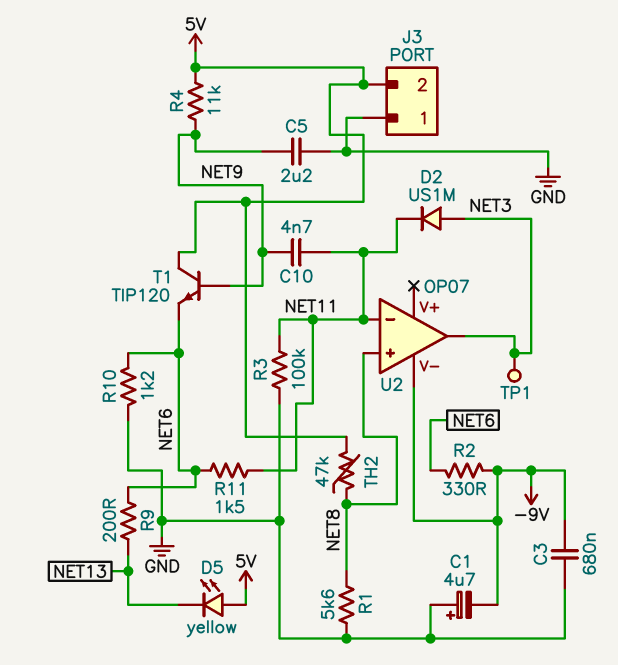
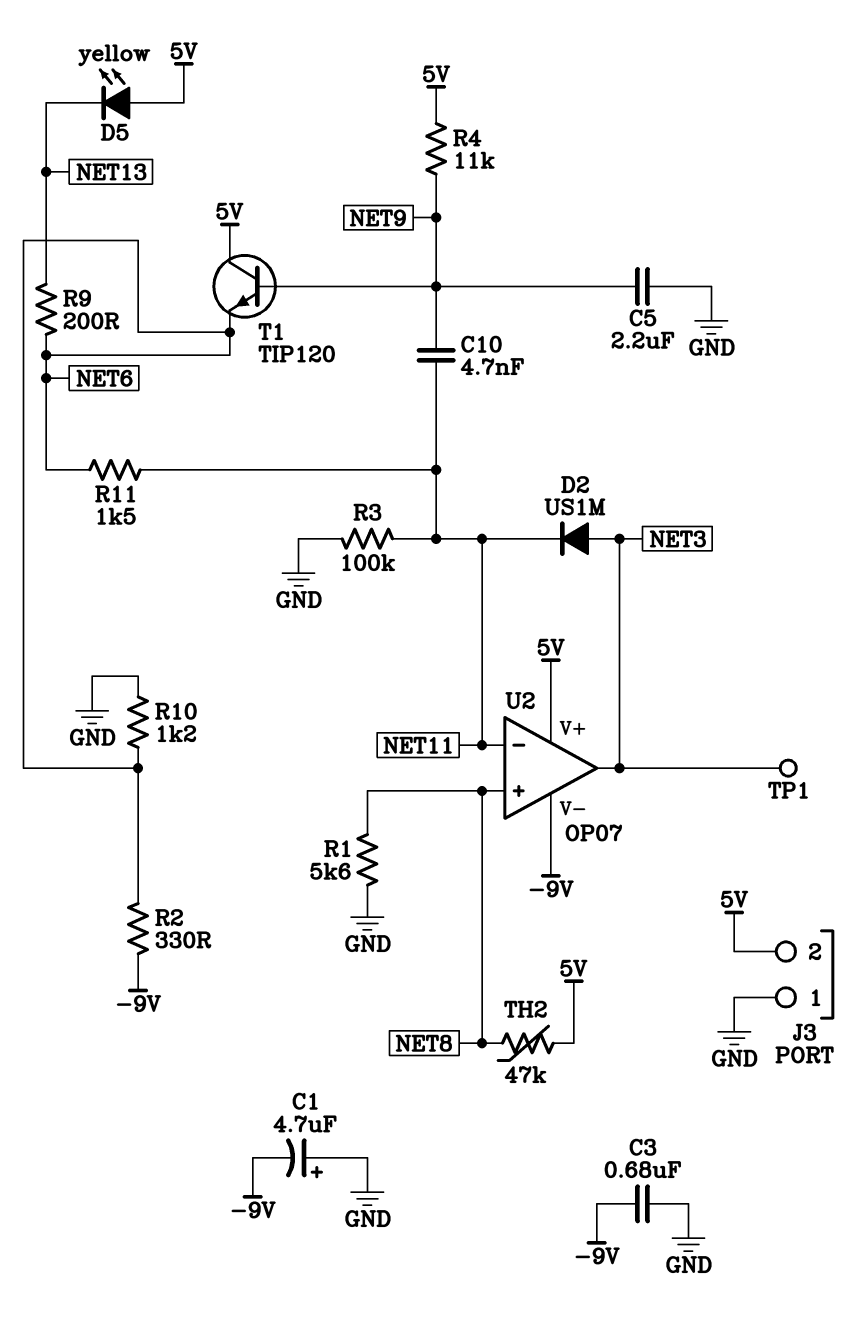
U2 pin V+: none -> 5V

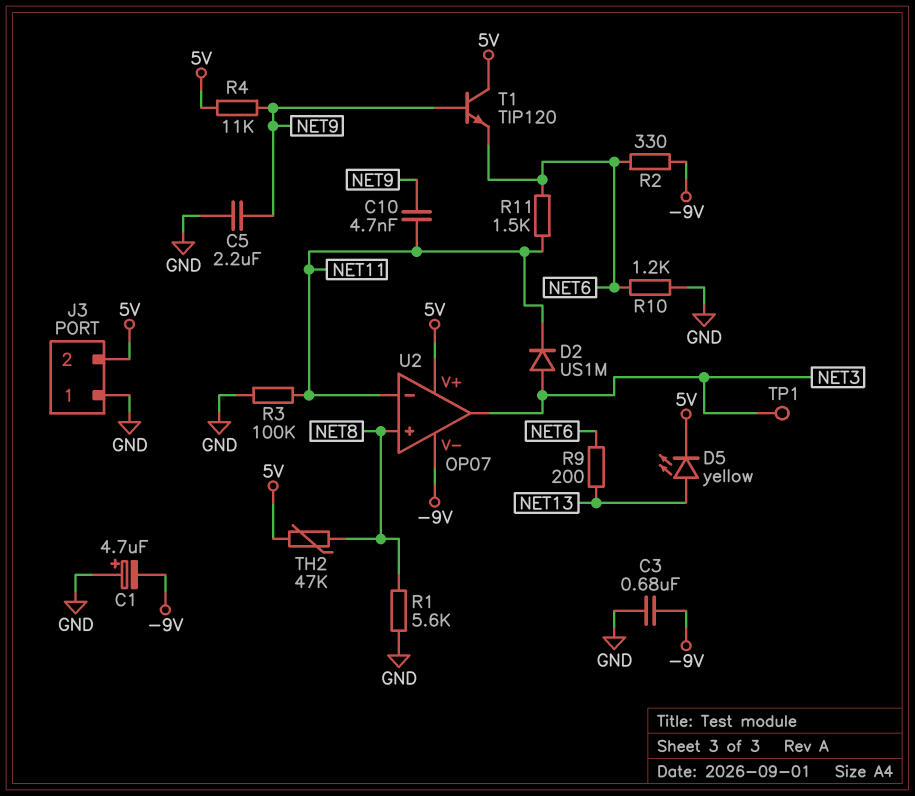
D5: LED yellow (A 5V, K NET13) -> LED yellow (A NET13, K 5V)

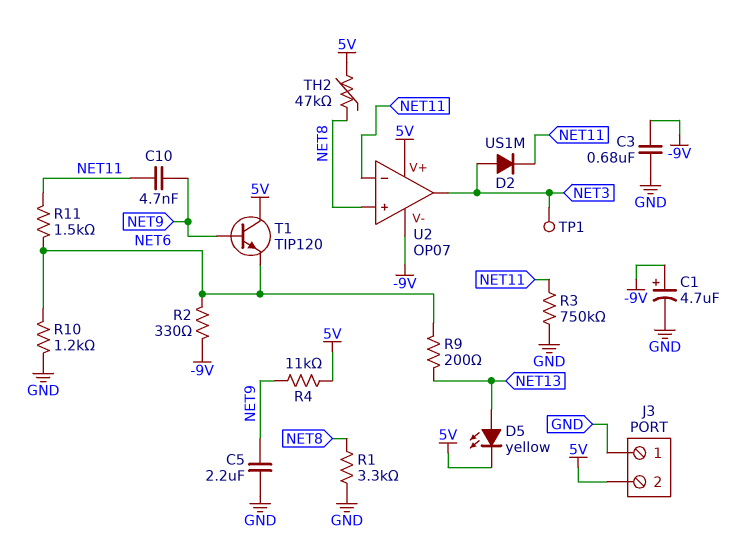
C1: 4.7uF (plus GND, minus -9V) -> 4.7uF (plus -9V, minus GND)
R1: 5.6k (GND, NET8) -> 3.3k (GND, NET8)
R3: 100k (GND, NET11) -> 750k (GND, NET11)

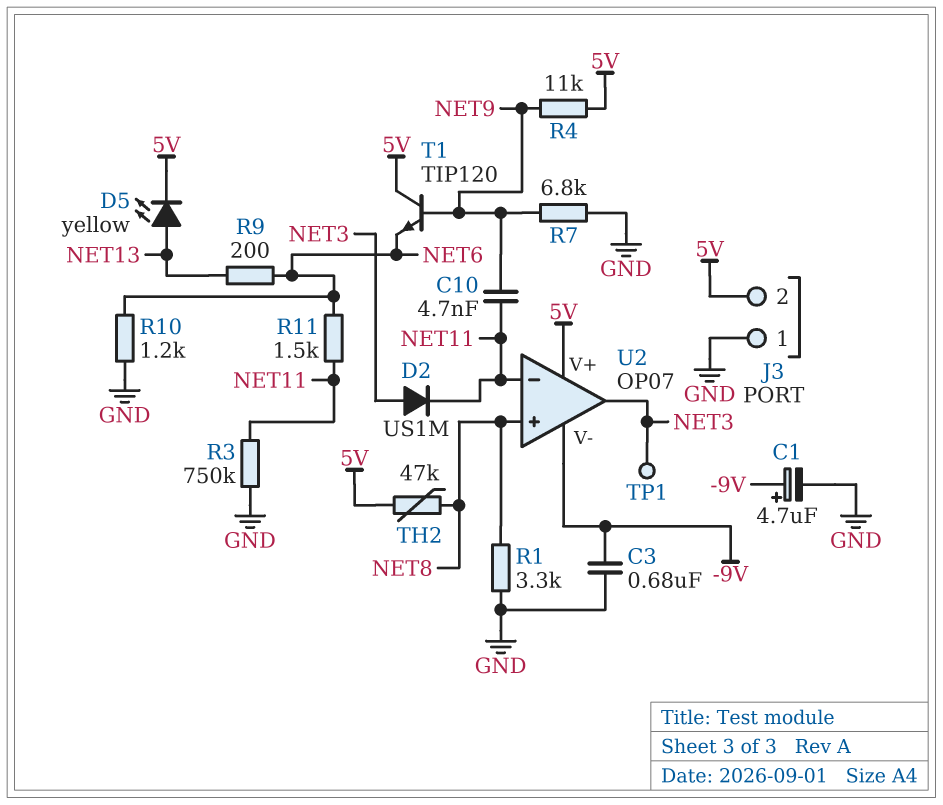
C5: 2.2uF (GND, NET9) -> none
R2: 330 (-9V, NET6) -> none
R7: none -> 6.8k (GND, NET9)

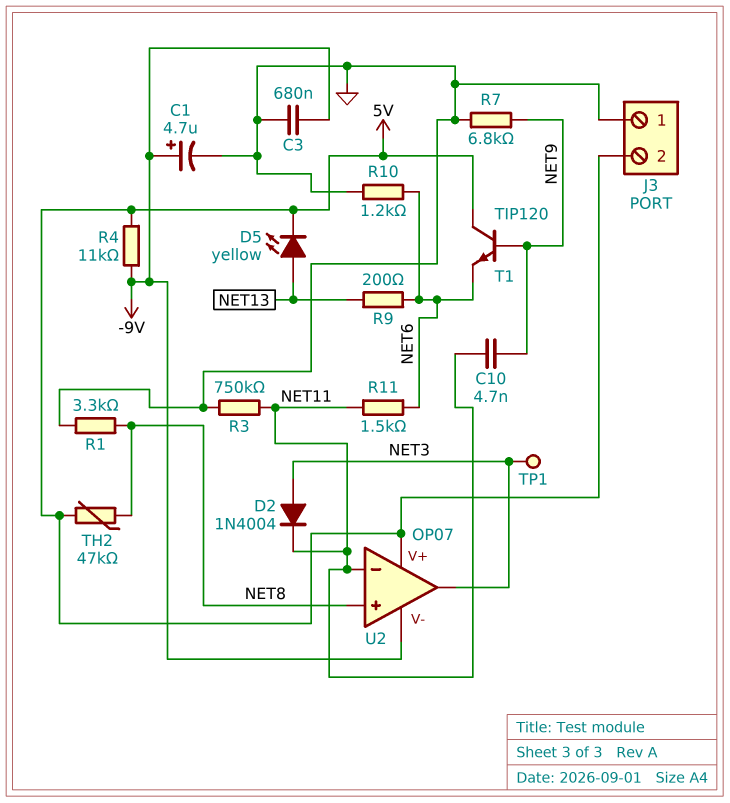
D2: diode US1M (A NET3, K NET11) -> diode 1N4004 (A NET3, K NET11)
R4: 11k (5V, NET9) -> 11k (-9V, 5V)

